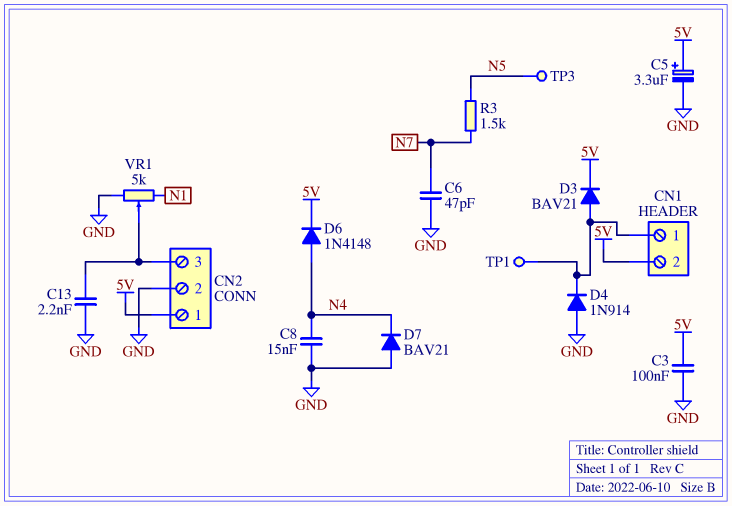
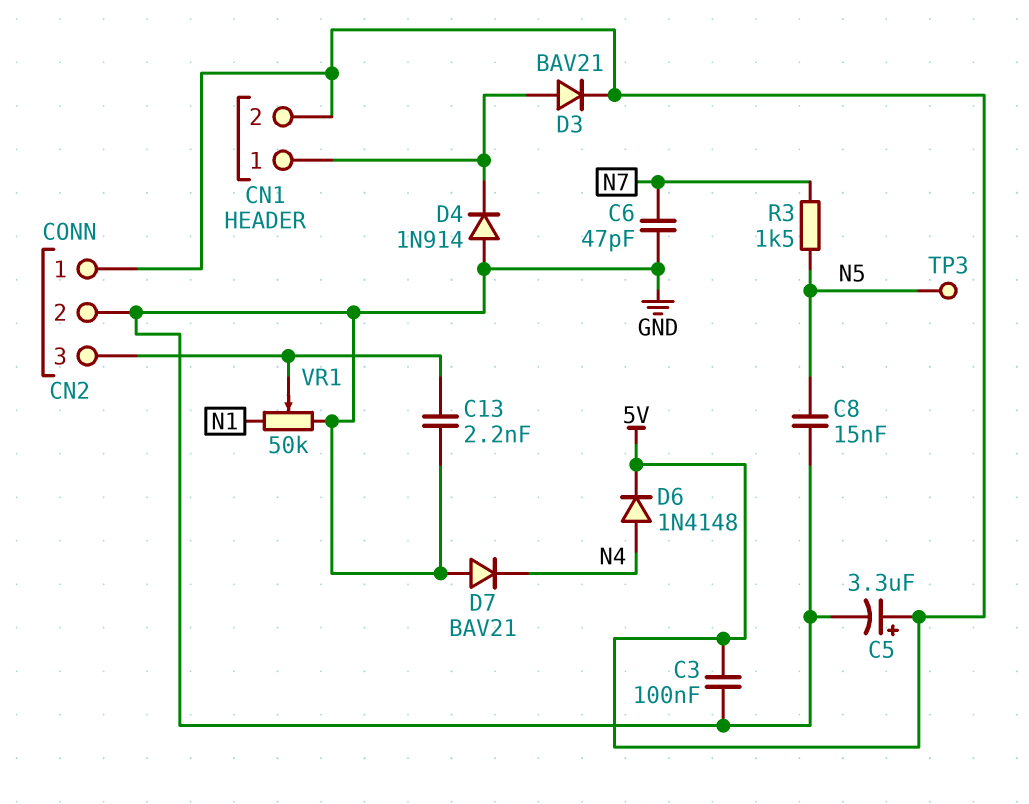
C8: 15nF (GND, N4) -> 15nF (GND, N5)
TP1: test point (CN1/1) -> none
VR1: 5k (GND, N1, wiper CN2/3) -> 50k (GND, N1, wiper CN2/3)

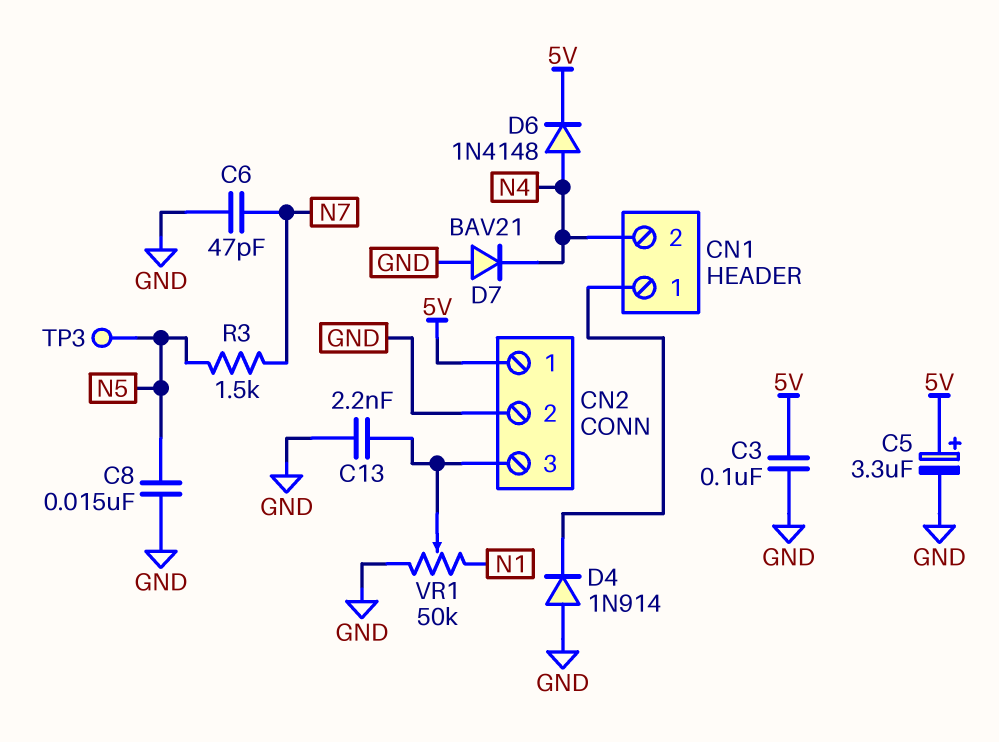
CN1 pin 2: 5V -> N4
D3: diode BAV21 (A CN1/1, K 5V) -> none

